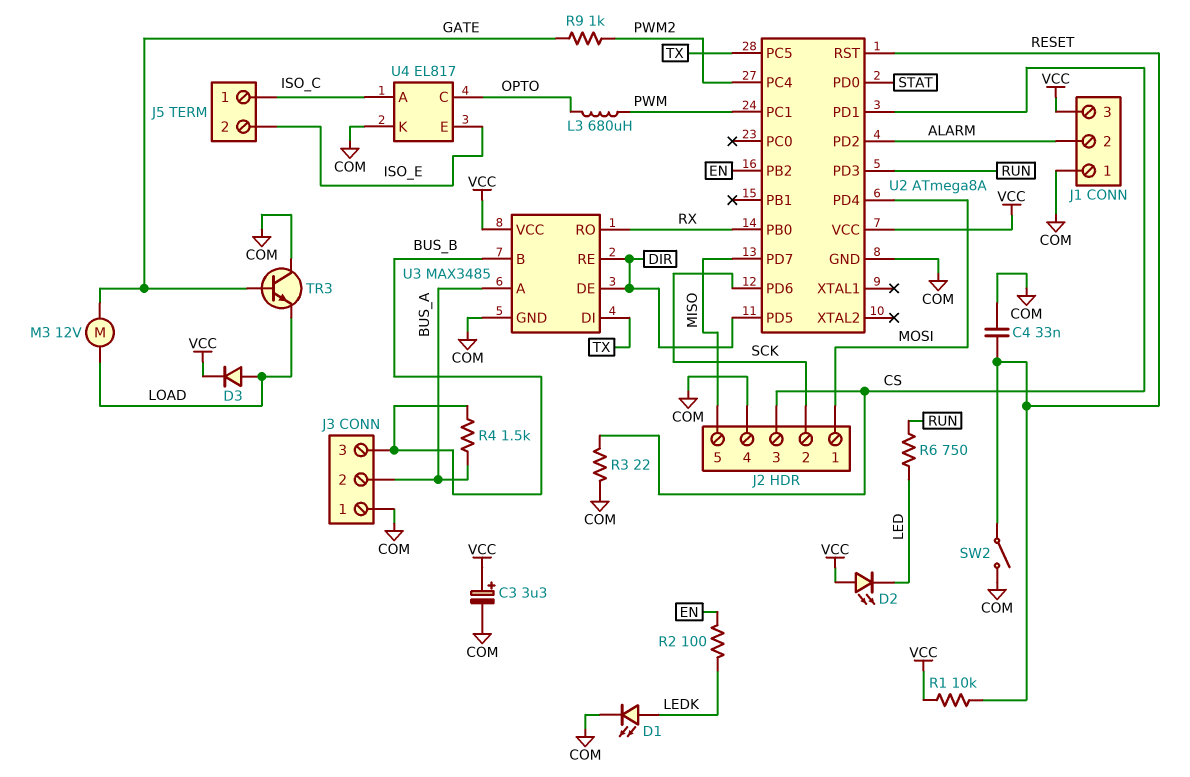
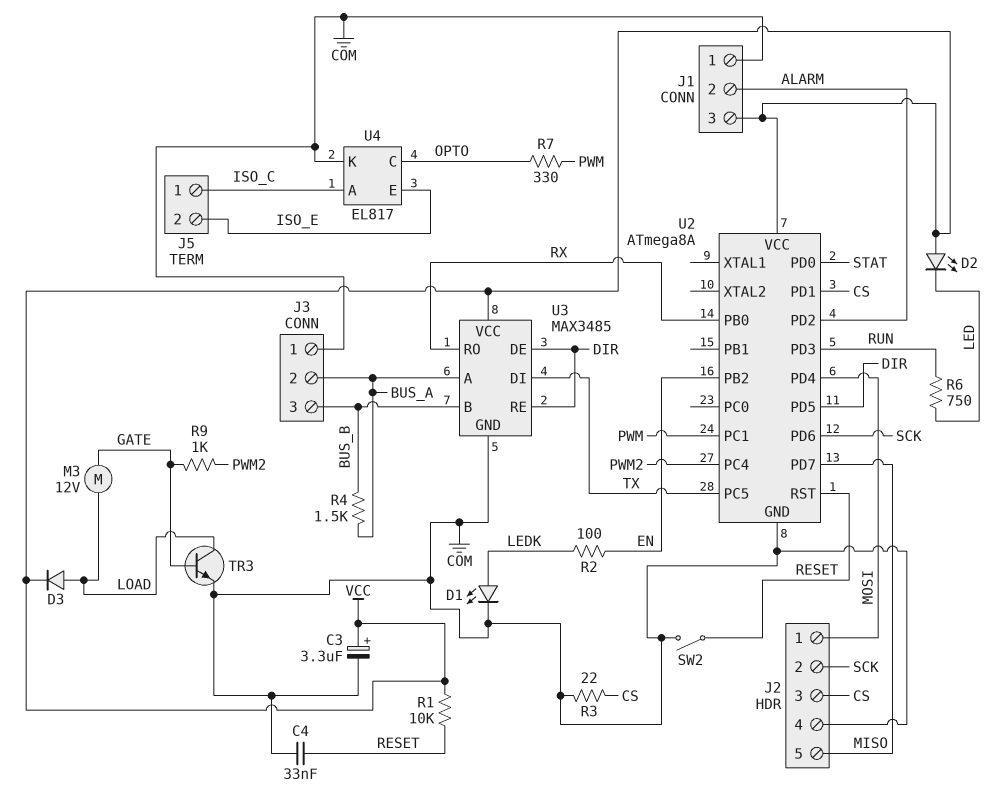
L3: 680uH (OPTO, PWM) -> none
R7: none -> 330 (OPTO, PWM)
TR3: NPN (B GATE, C COM, E LOAD) -> NPN (B GATE, C LOAD, E COM)

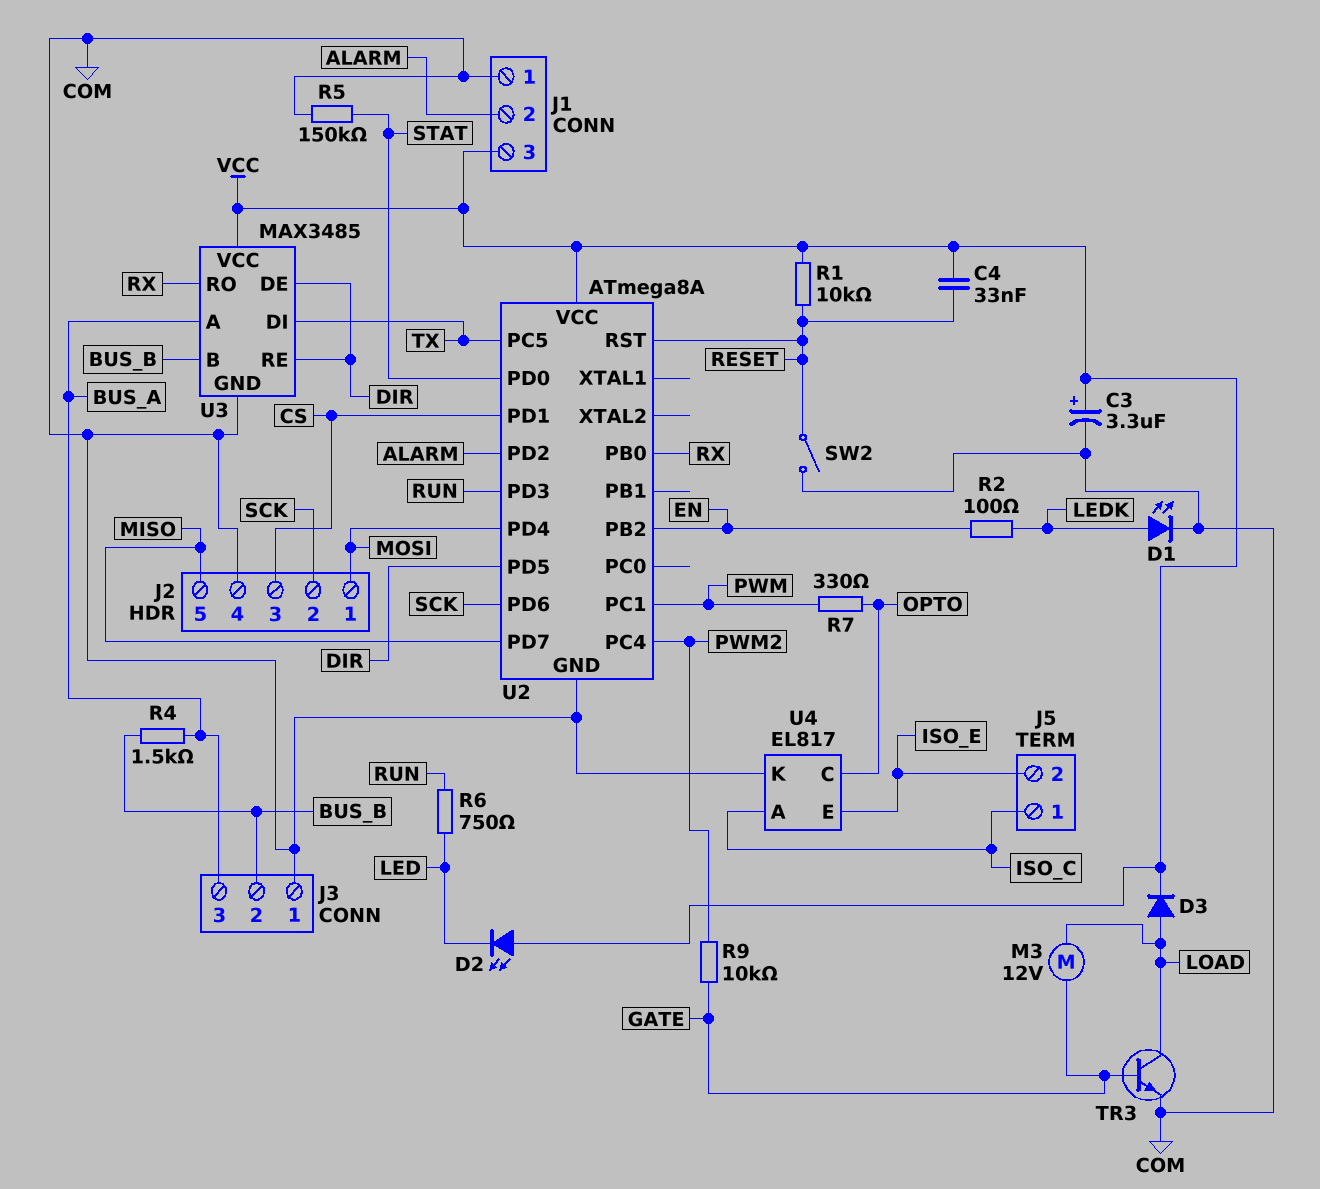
C4: 33nF (COM, RESET) -> 33nF (RESET, VCC)
J3 pin 2: BUS_A -> BUS_B
J3 pin 3: BUS_B -> BUS_A
R3: 22 (COM, CS) -> none
R5: none -> 150k (COM, STAT)
R9: 1k (GATE, PWM2) -> 10k (GATE, PWM2)

